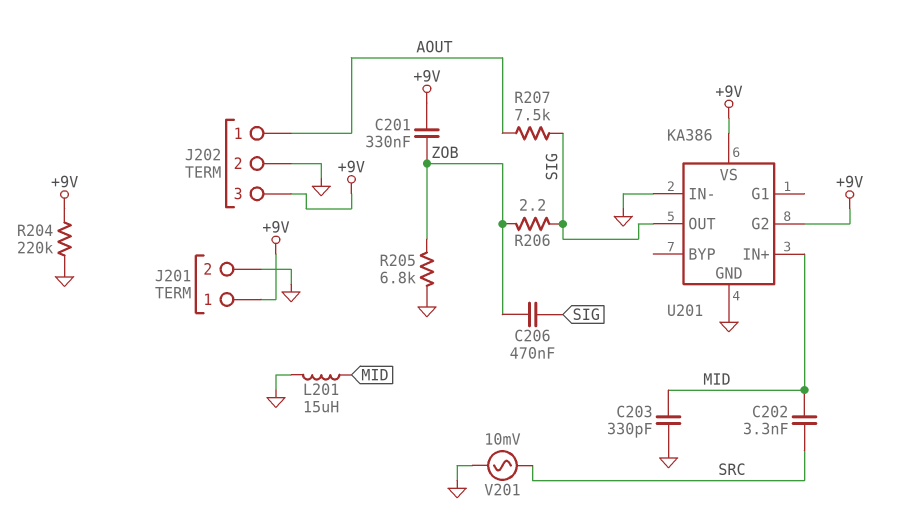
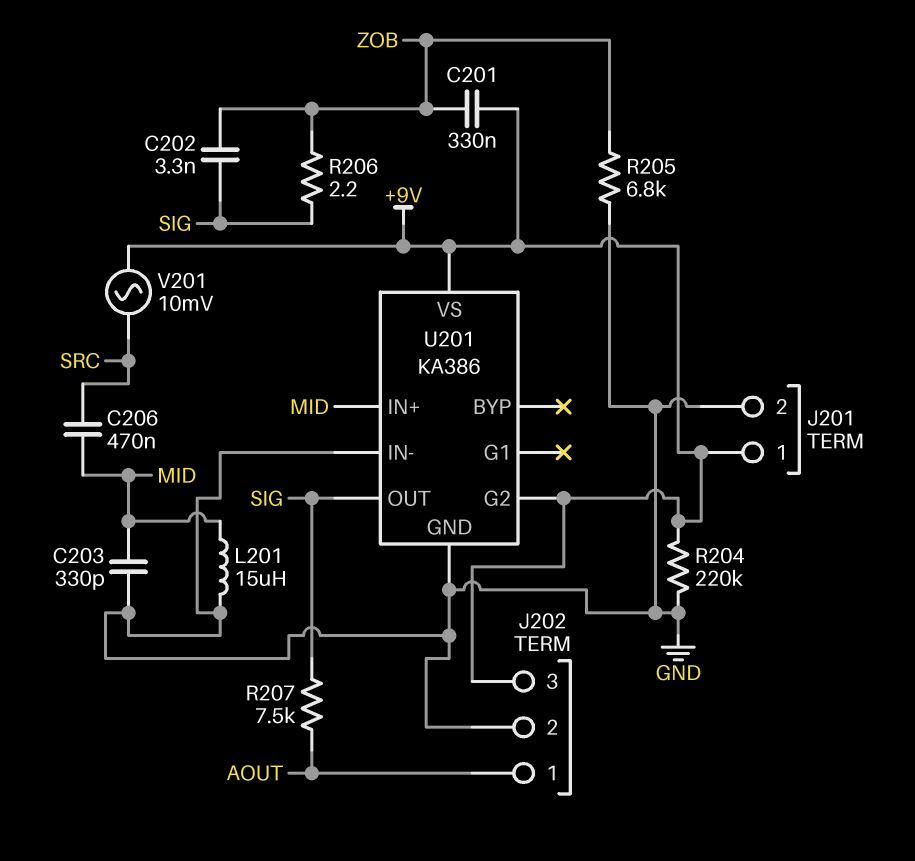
C202: 3.3nF (MID, SRC) -> 3.3nF (SIG, ZOB)
C206: 470nF (SIG, ZOB) -> 470nF (MID, SRC)
V201: AC 10mV (GND, SRC) -> AC 10mV (+9V, SRC)

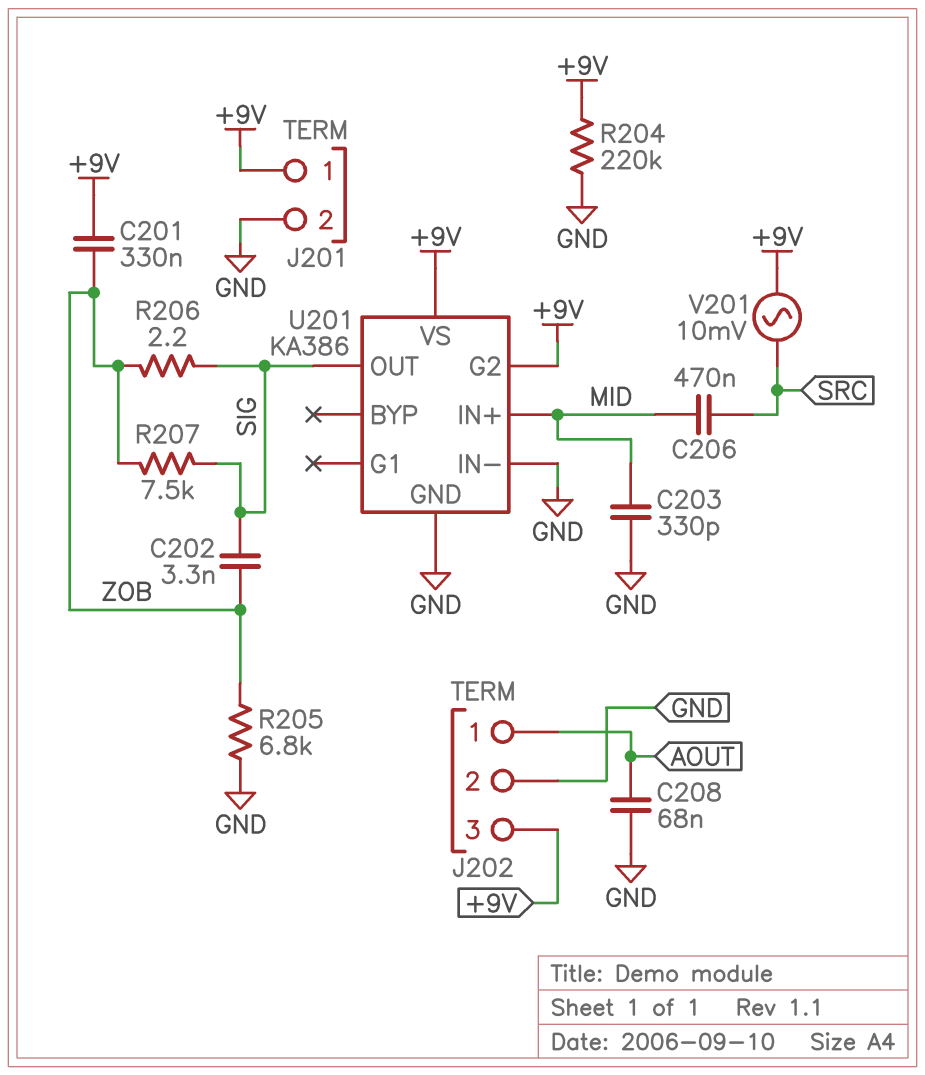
C208: none -> 68nF (AOUT, GND)
L201: 15uH (GND, MID) -> none
R207: 7.5k (AOUT, SIG) -> 7.5k (SIG, ZOB)

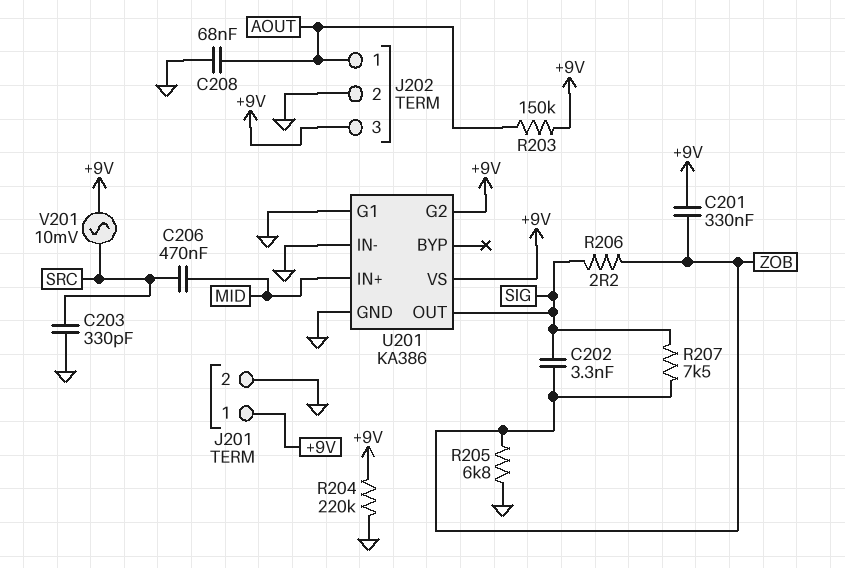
C203: 330pF (GND, MID) -> 330pF (GND, SRC)
R203: none -> 150k (+9V, AOUT)
U201 pin G1: none -> GND

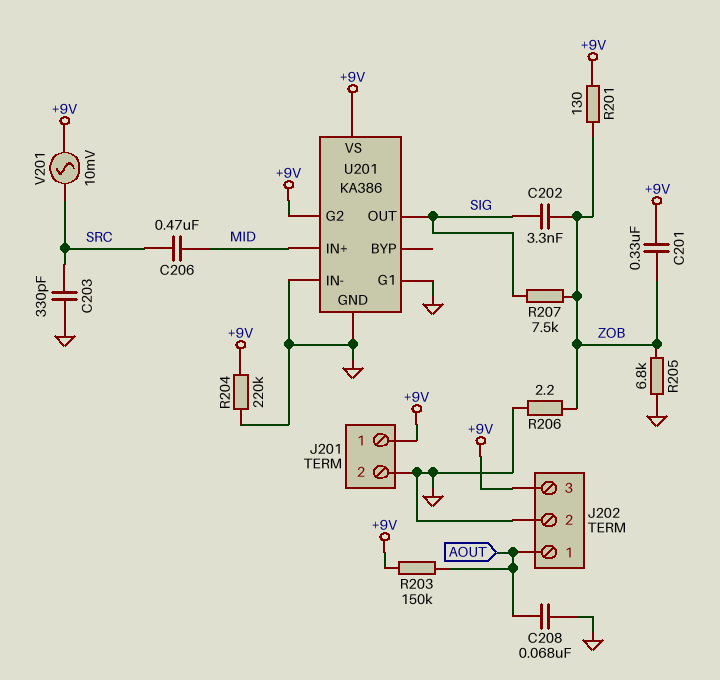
R201: none -> 130 (+9V, ZOB)
R206: 2.2 (SIG, ZOB) -> 2.2 (GND, ZOB)

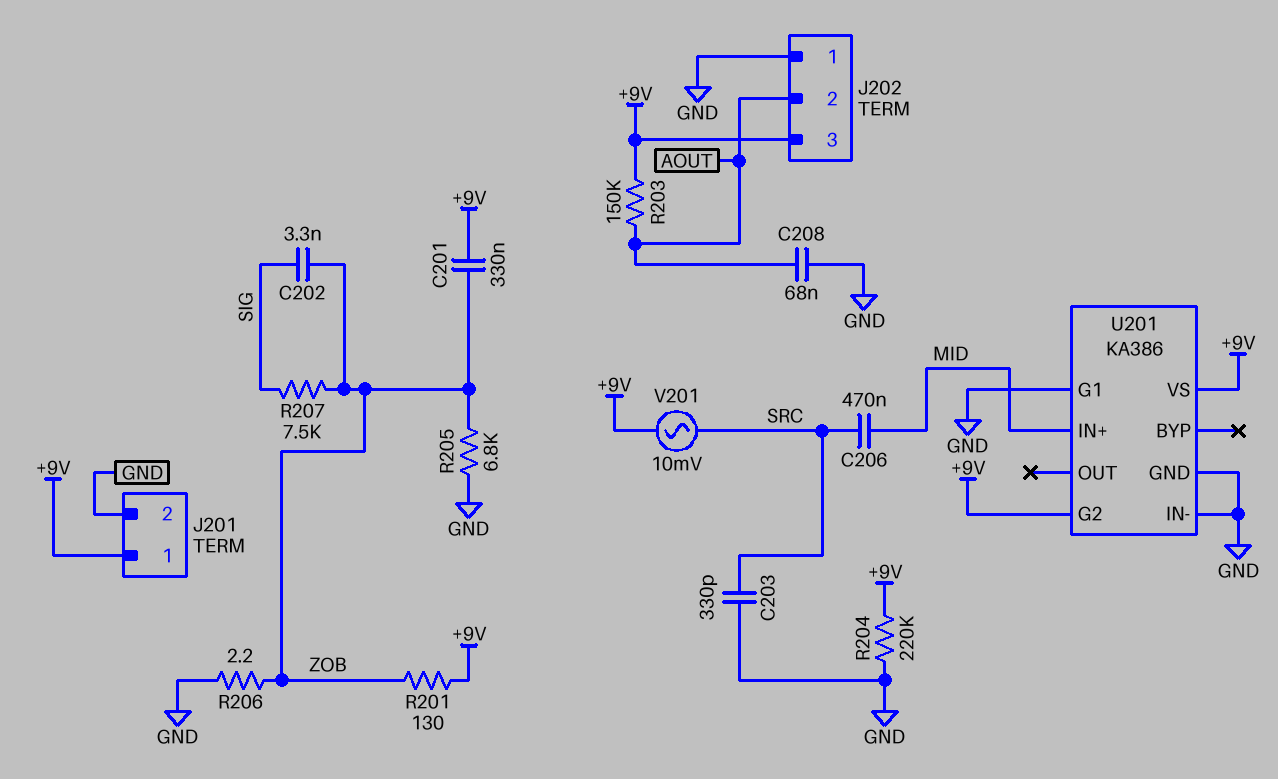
J202 pin 1: AOUT -> GND
J202 pin 2: GND -> AOUT
U201 pin OUT: SIG -> none

